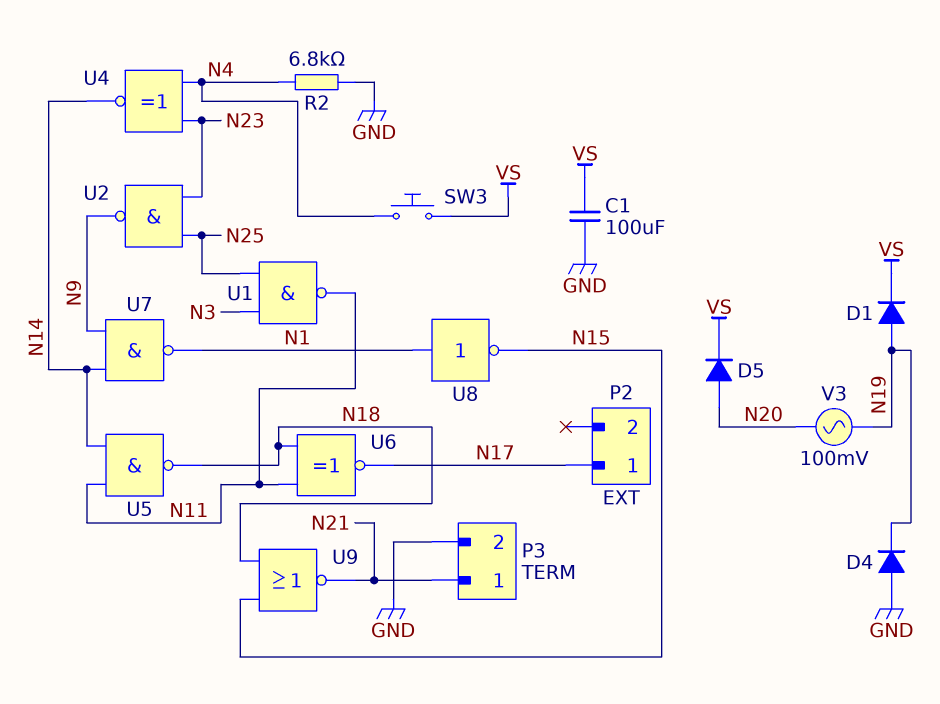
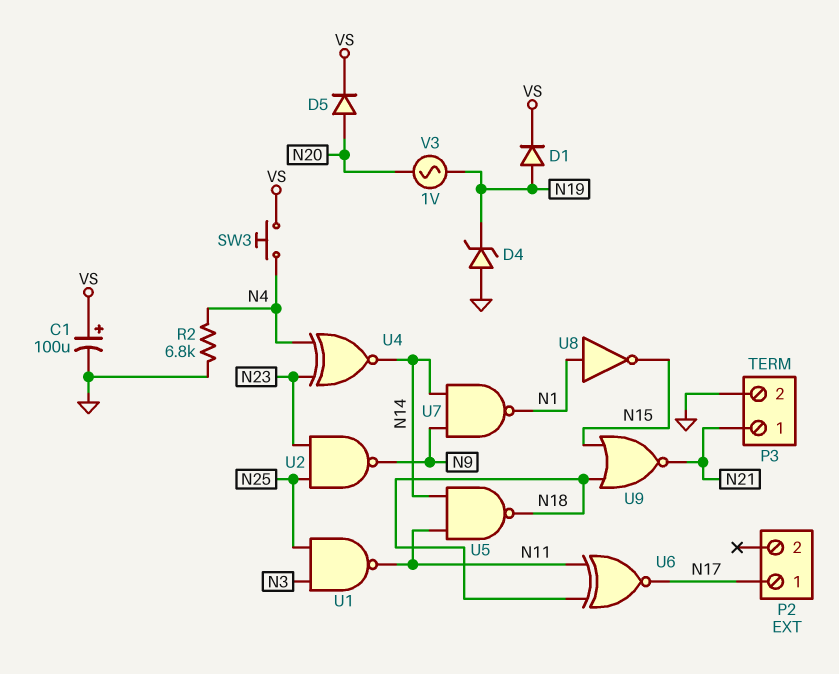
C1: 100uF (GND, VS) -> 100uF (plus VS, minus GND)
D4: diode (A GND, K N19) -> zener (A GND, K N19)
V3: AC 100mV (N19, N20) -> AC 1V (N19, N20)

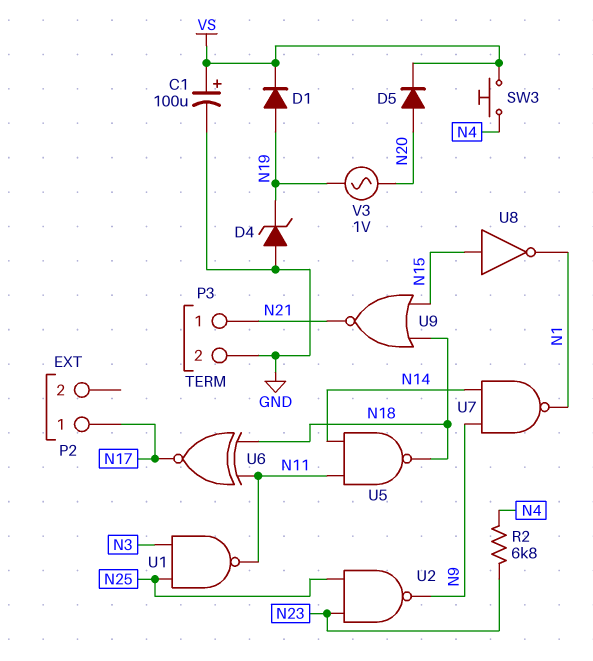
R2: 6.8k (GND, N4) -> 6.8k (N4, N23)
U4: XNOR (in N4, in N23, out N14) -> none
U8: NOT (in N1, out N15) -> NOT (in N15, out N1)

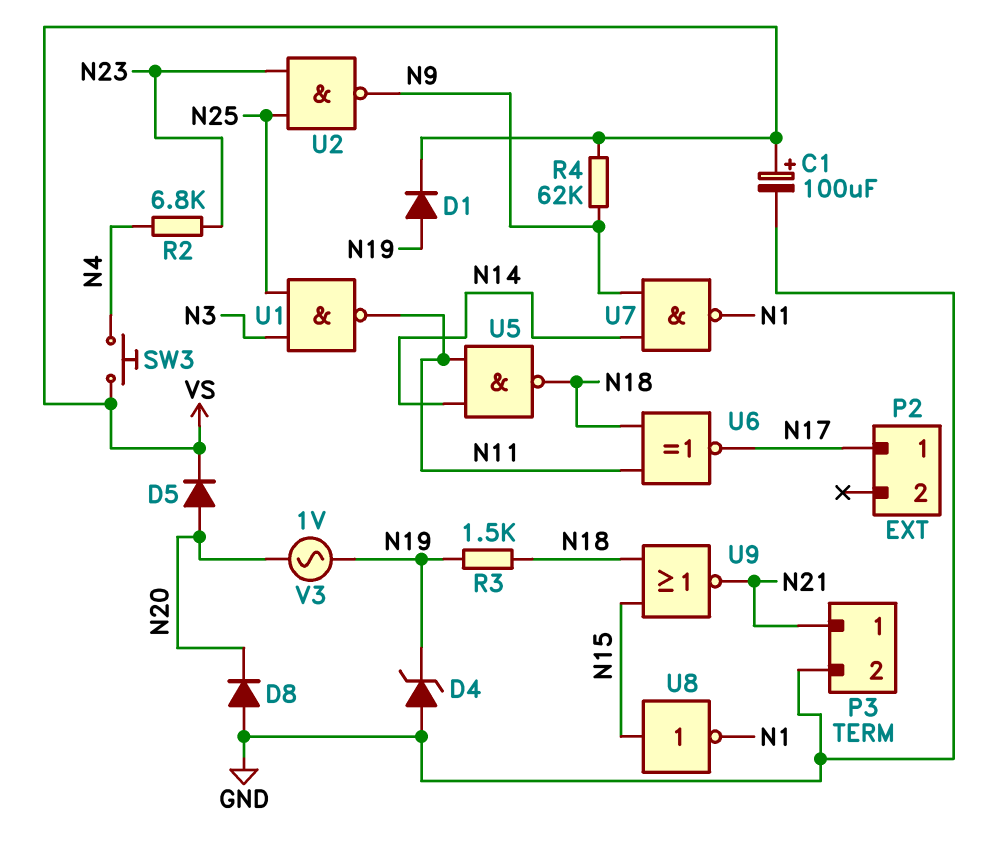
D8: none -> diode (A GND, K N20)
R3: none -> 1.5k (N18, N19)
R4: none -> 62k (N9, VS)

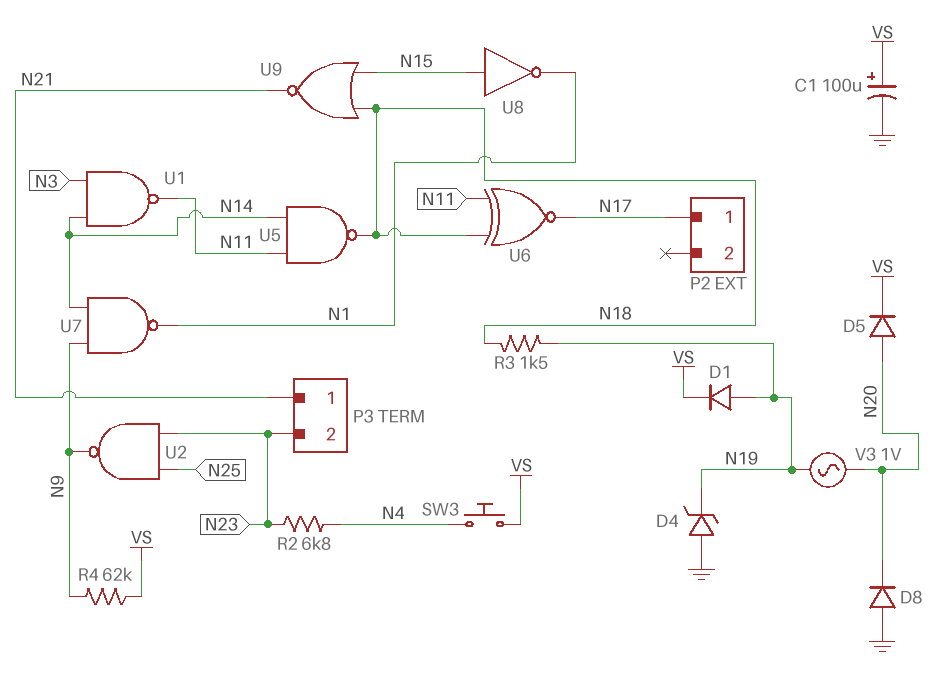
P3 pin 2: GND -> N23
U1: NAND (in N3, in N25, out N11) -> NAND (in N3, in N14, out N11)

